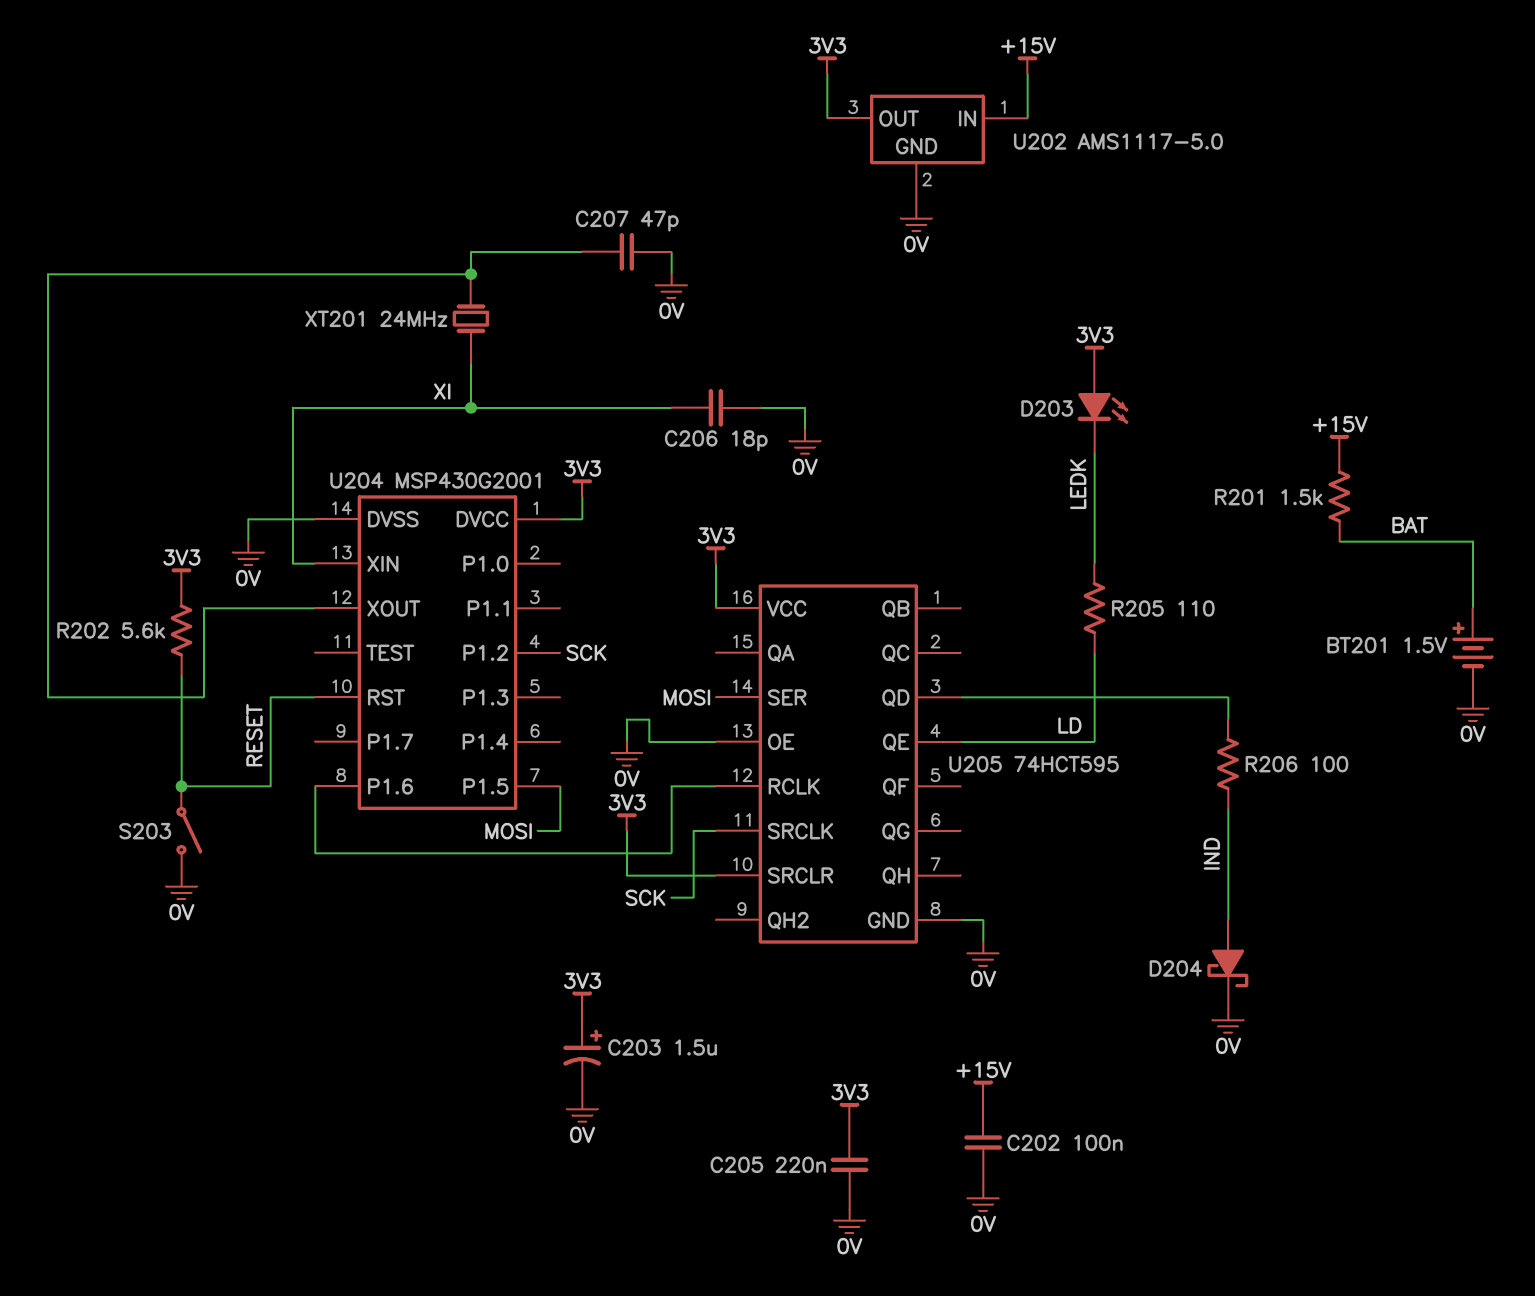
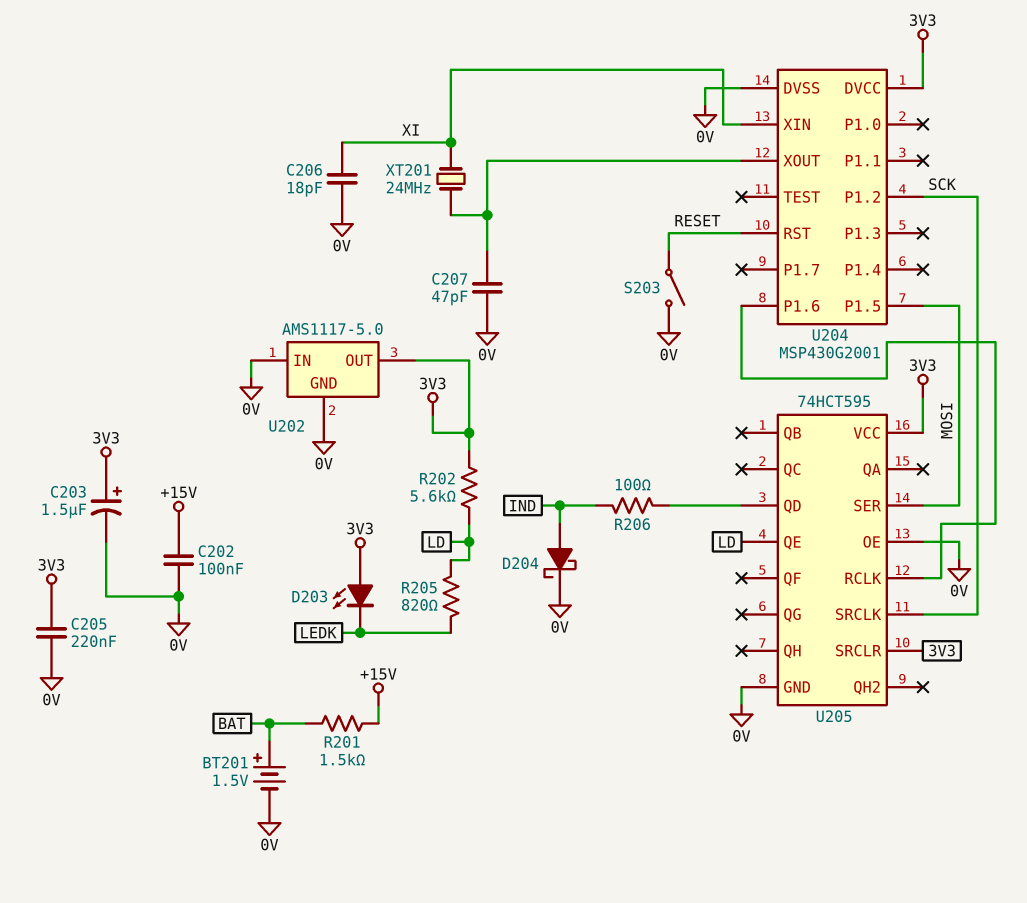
R202: 5.6k (3V3, RESET) -> 5.6k (3V3, LD)
R205: 110 (LD, LEDK) -> 820 (LD, LEDK)
U202 pin IN: +15V -> 0V

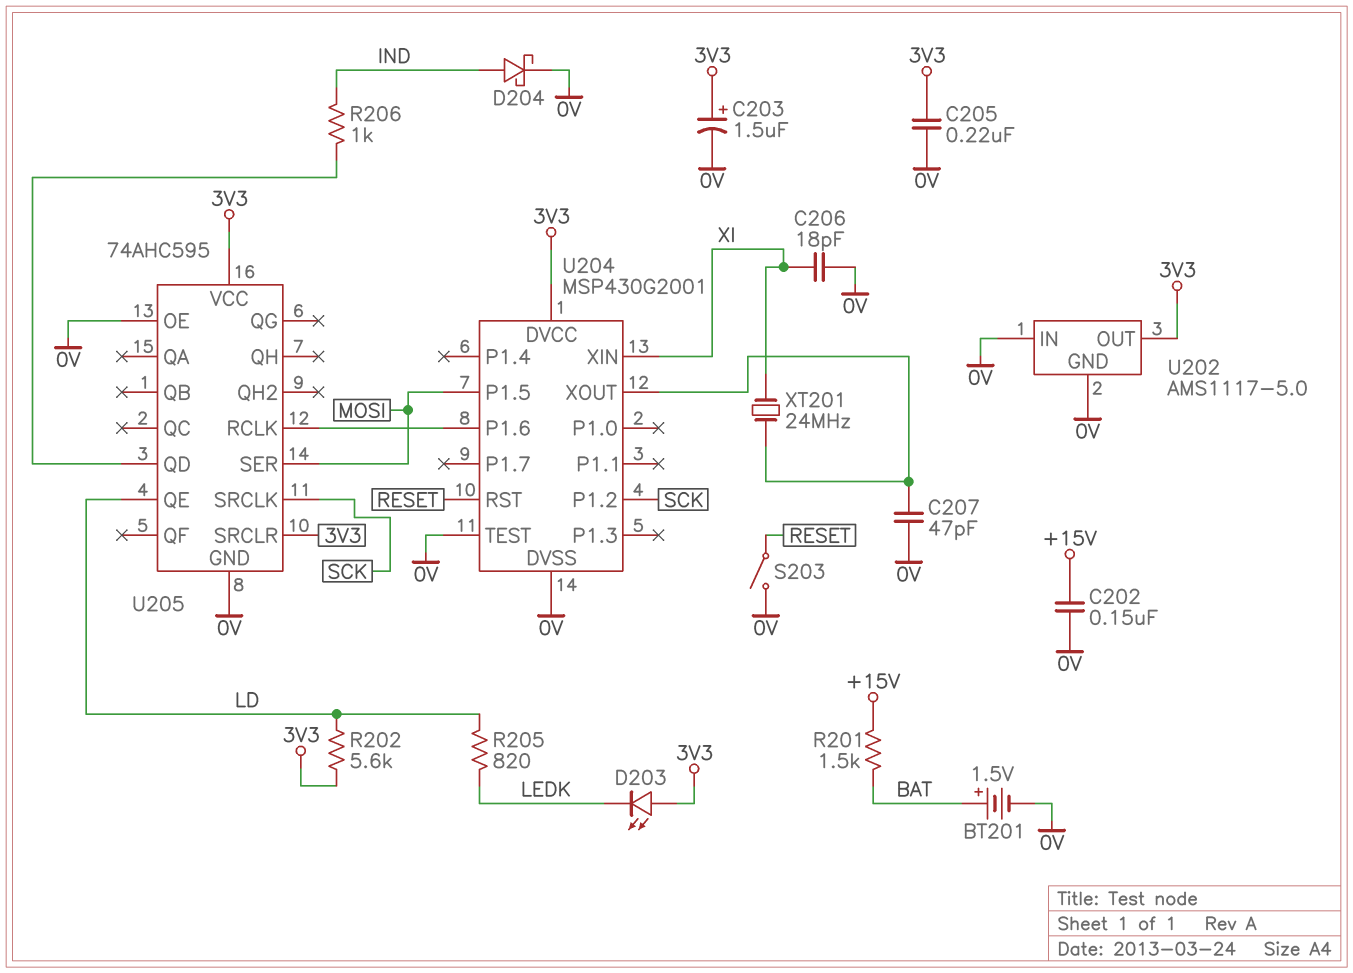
C202: 100nF (+15V, 0V) -> 150nF (+15V, 0V)
R206: 100 (IND, U205/QD) -> 1k (IND, U205/QD)
U204 pin TEST: none -> 0V
U205: 74HCT595 -> 74AHC595

